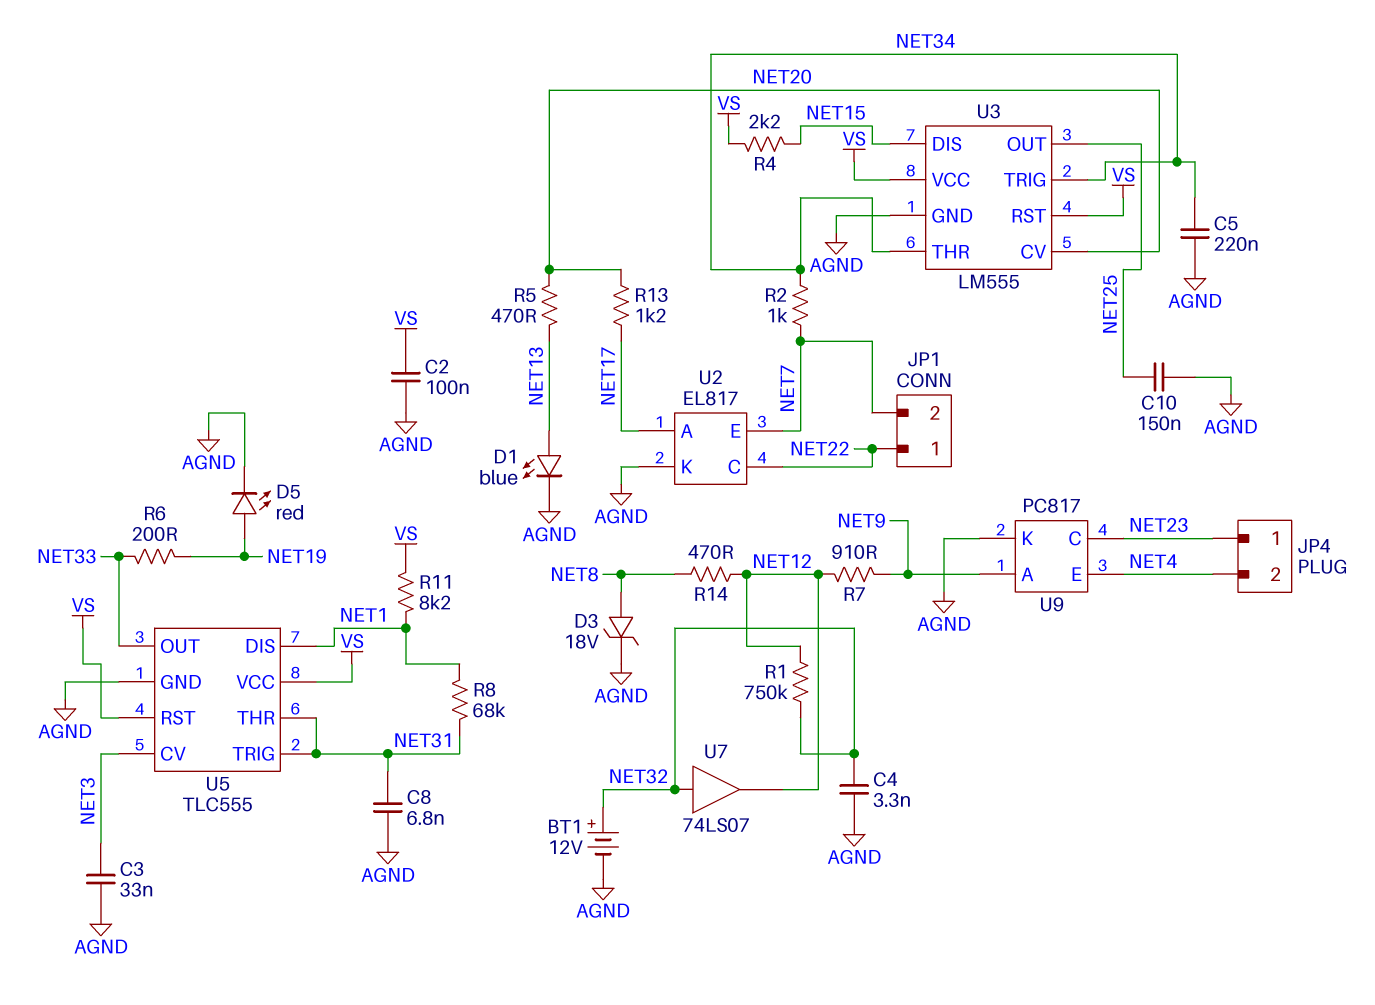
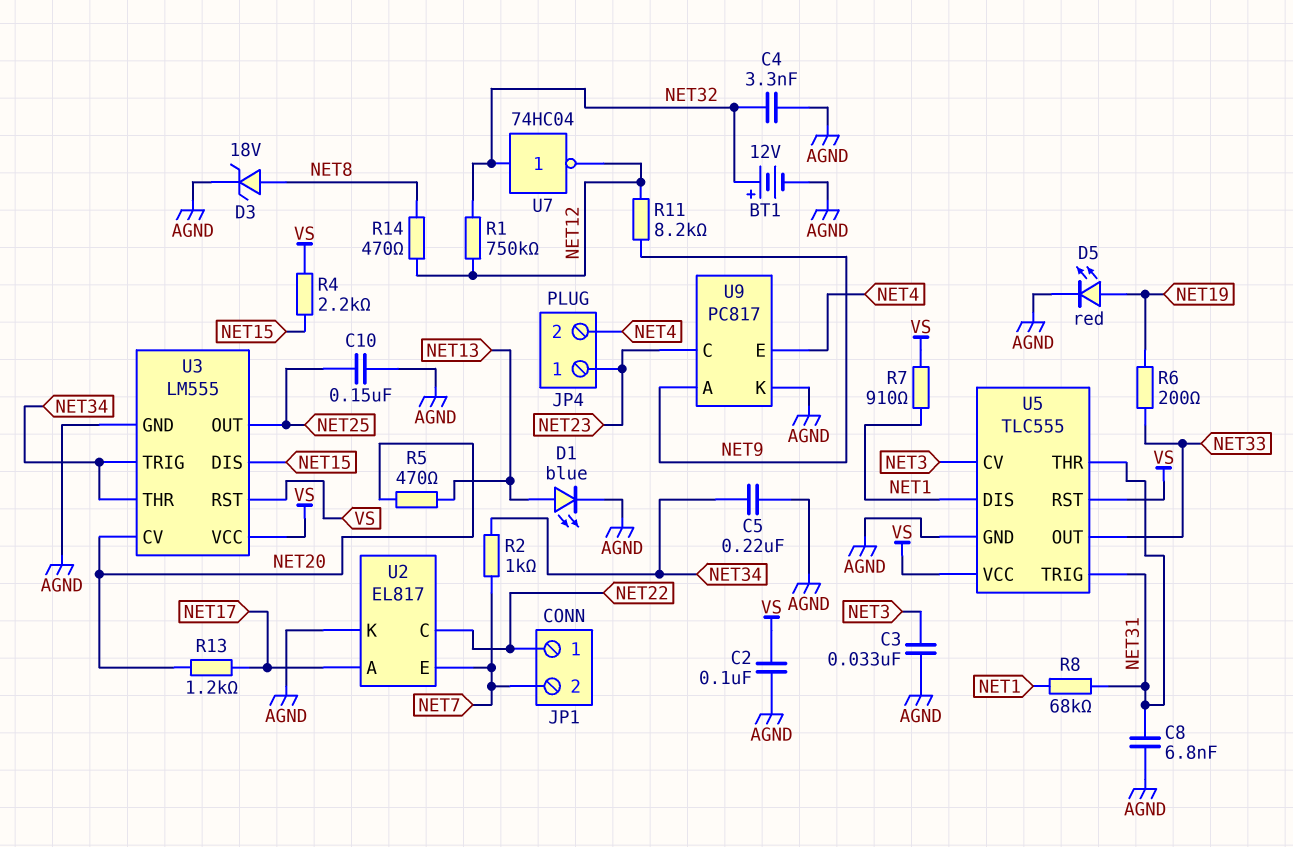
R7: 910 (NET9, NET12) -> 910 (NET1, VS)
R11: 8.2k (NET1, VS) -> 8.2k (NET9, NET12)
U7: buffer 74LS07 (in NET32, out NET12) -> NOT 74HC04 (in NET32, out NET12)

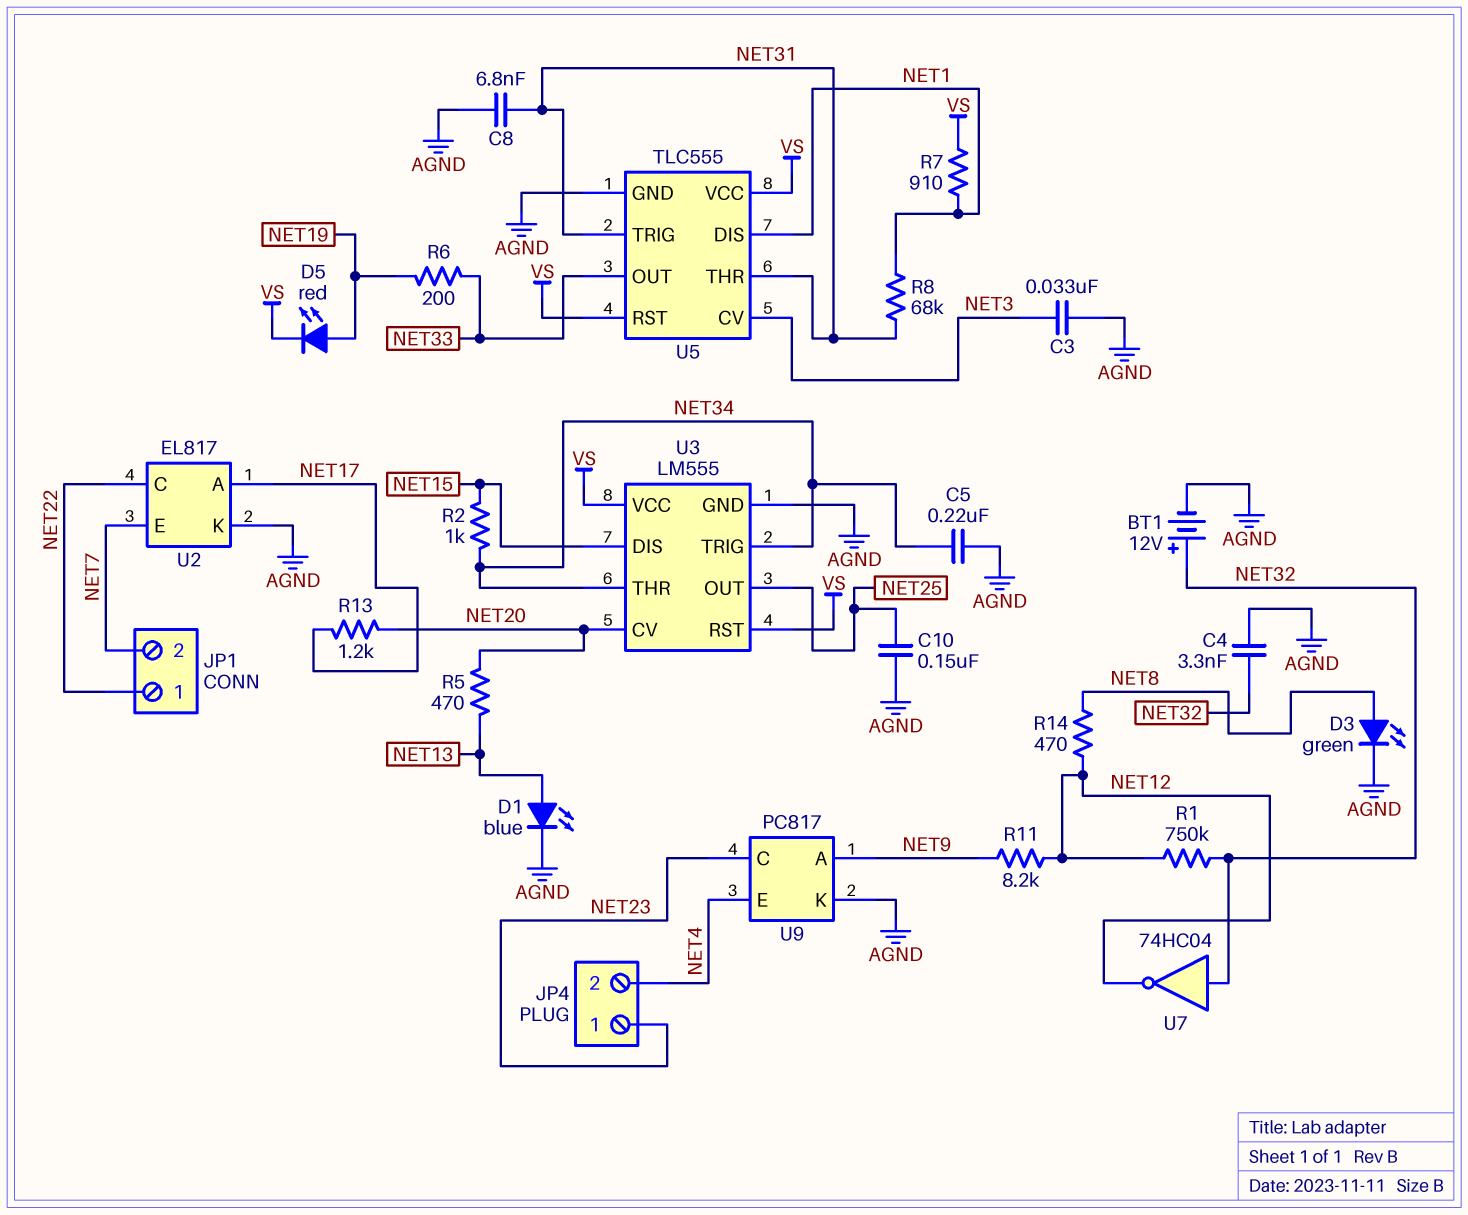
C2: 100nF (AGND, VS) -> none
D3: zener 18V (A NET8, K AGND) -> LED green (A NET8, K AGND)
D5: LED red (A NET19, K AGND) -> LED red (A NET19, K VS)
R2: 1k (NET7, NET34) -> 1k (NET15, NET34)
R4: 2.2k (NET15, VS) -> none

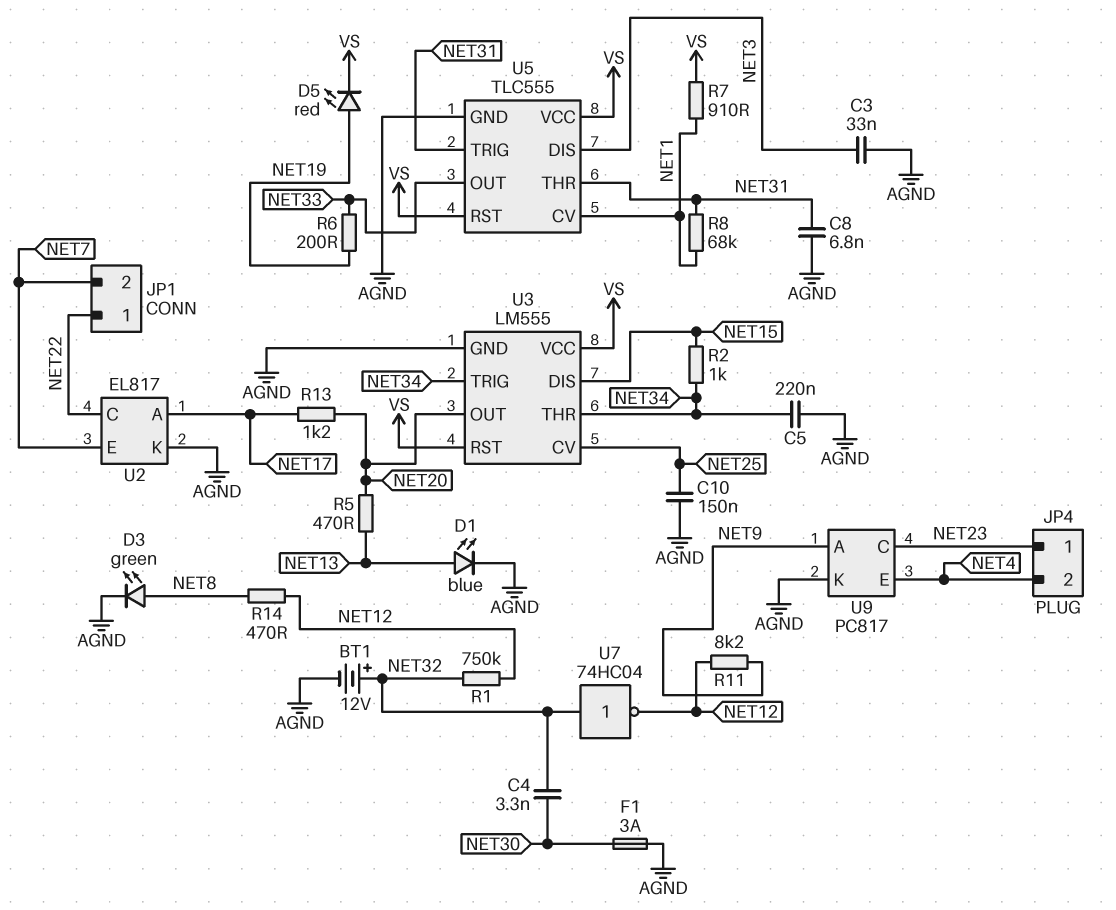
C4: 3.3nF (AGND, NET32) -> 3.3nF (NET30, NET32)
F1: none -> 3A (AGND, NET30)
U3 pin CV: NET20 -> NET25
U3 pin OUT: NET25 -> NET20
U5 pin CV: NET3 -> NET1
U5 pin DIS: NET1 -> NET3

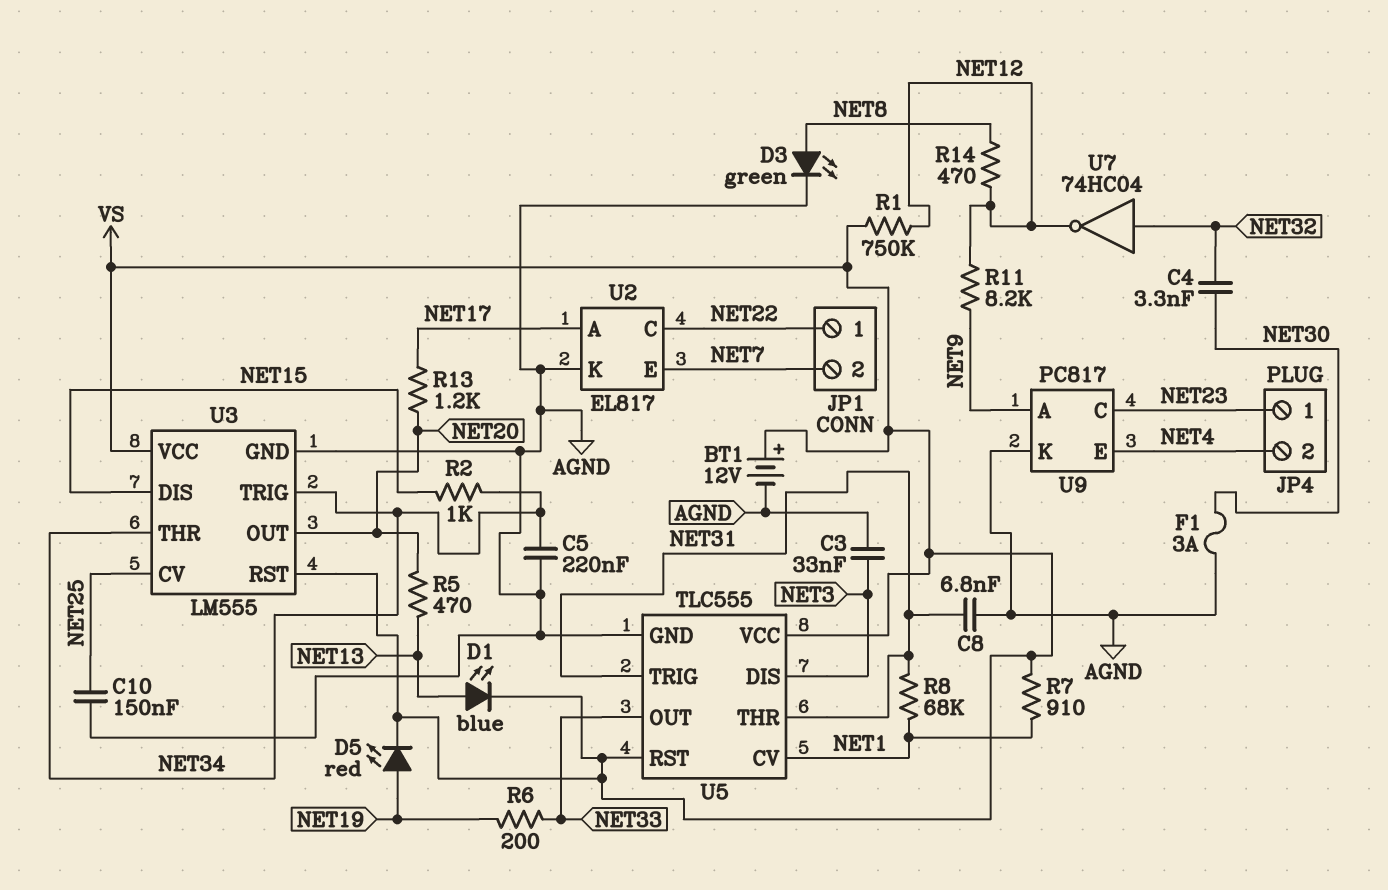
BT1: 12V (plus NET32, minus AGND) -> 12V (plus VS, minus AGND)
D1: LED blue (A NET13, K AGND) -> LED blue (A NET13, K VS)
R1: 750k (NET12, NET32) -> 750k (NET12, VS)

